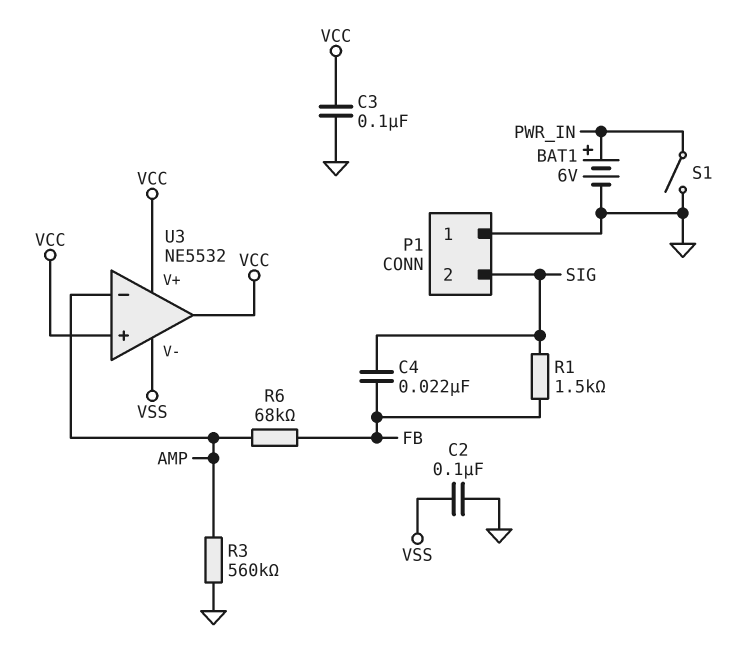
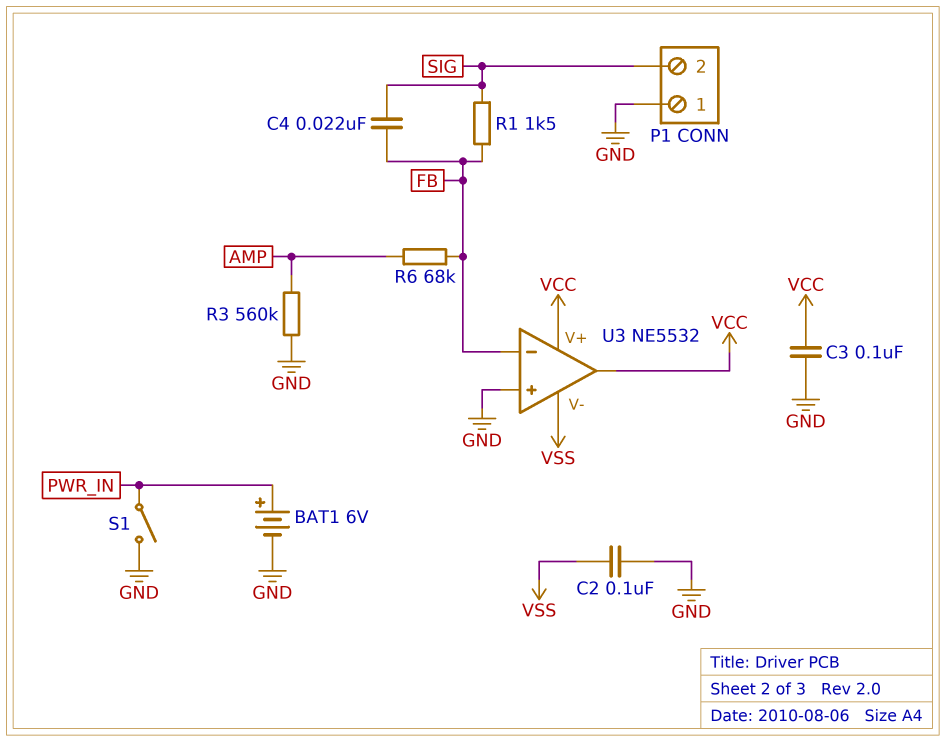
U3 pin in+: VCC -> GND
U3 pin in-: AMP -> FB

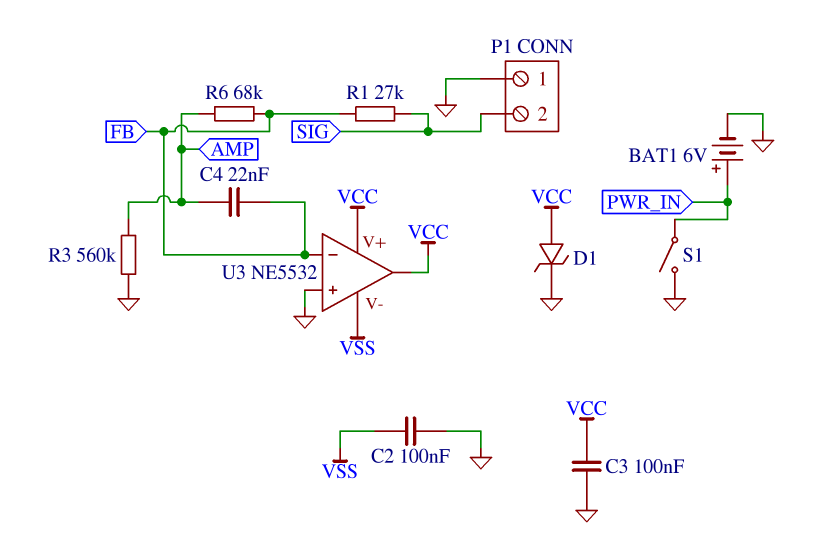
C4: 22nF (FB, SIG) -> 22nF (AMP, FB)
D1: none -> zener (A VCC, K GND)
R1: 1.5k (FB, SIG) -> 27k (FB, SIG)

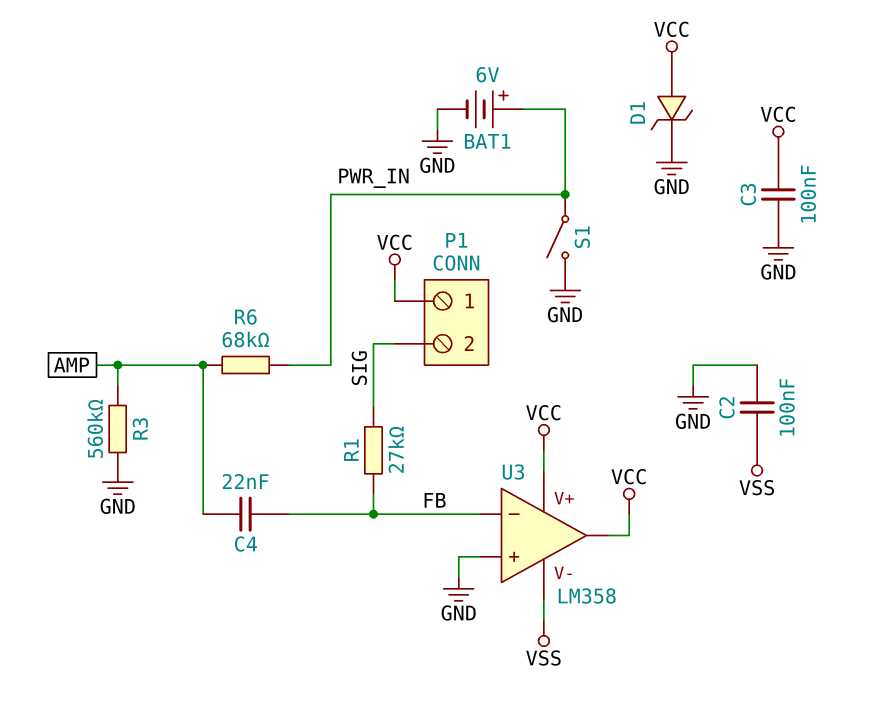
P1 pin 1: GND -> VCC
R6: 68k (AMP, FB) -> 68k (AMP, PWR_IN)
U3: NE5532 -> LM358

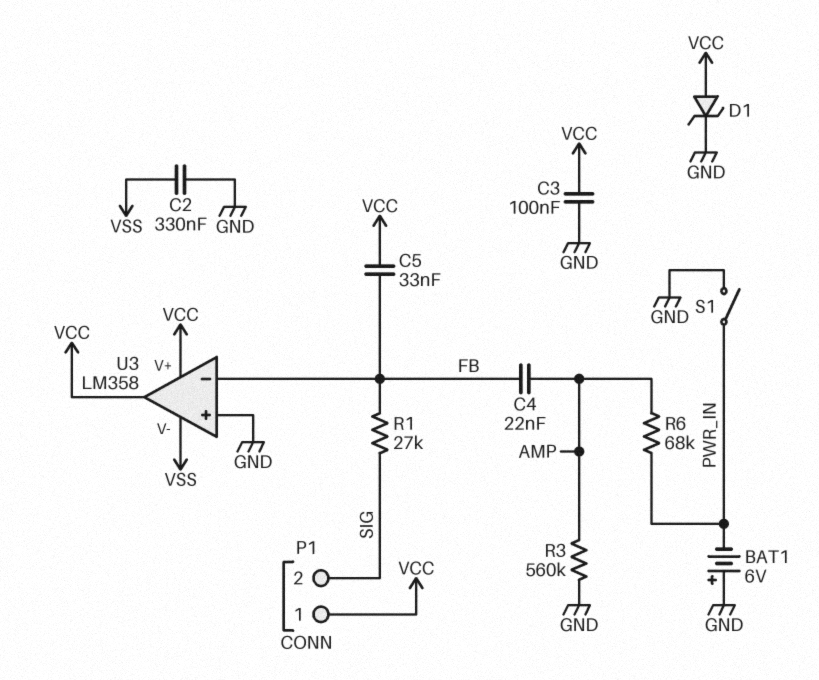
BAT1: 6V (plus PWR_IN, minus GND) -> 6V (plus GND, minus PWR_IN)
C2: 100nF (GND, VSS) -> 330nF (GND, VSS)
C5: none -> 33nF (FB, VCC)

